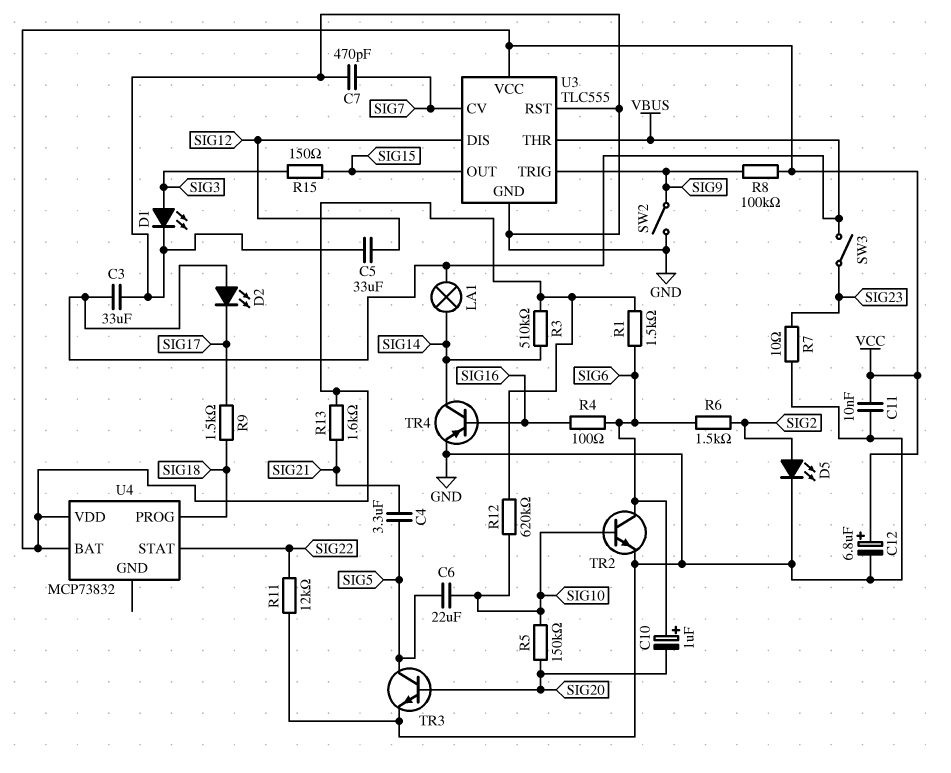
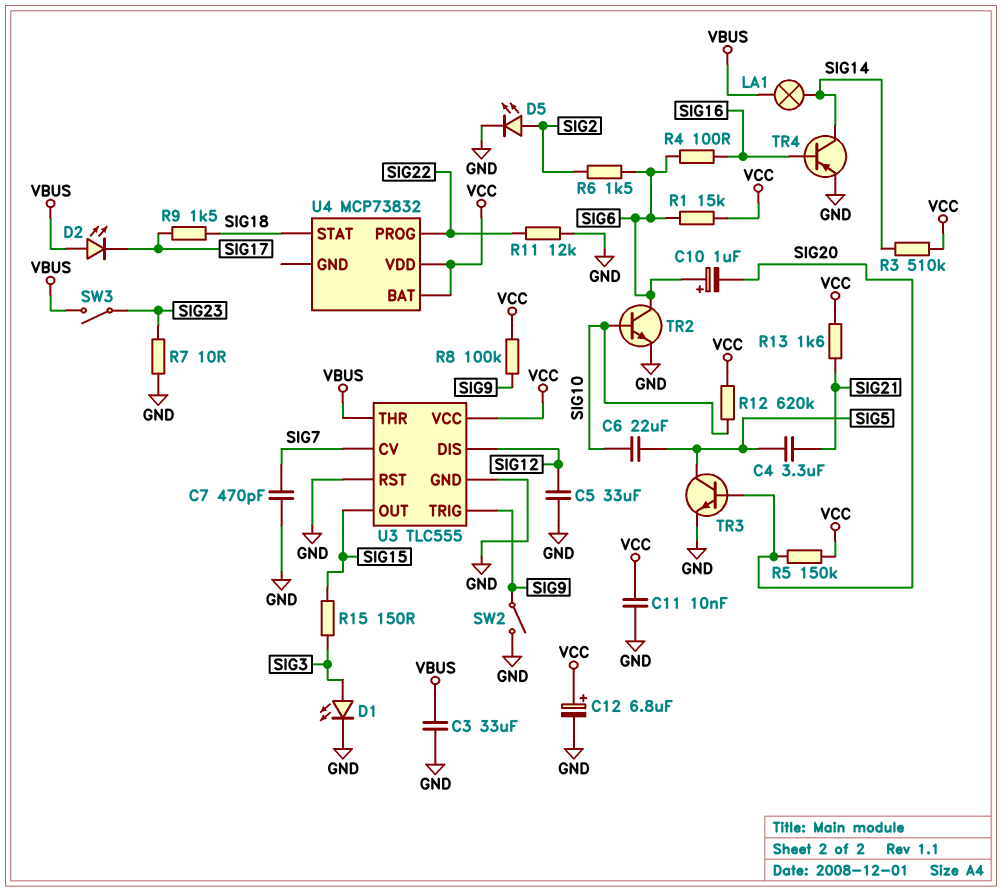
R1: 1.5k (SIG6, VCC) -> 15k (SIG6, VCC)
R5: 150k (SIG10, SIG20) -> 150k (SIG20, VCC)
U4 pin PROG: SIG18 -> SIG22
U4 pin STAT: SIG22 -> SIG18

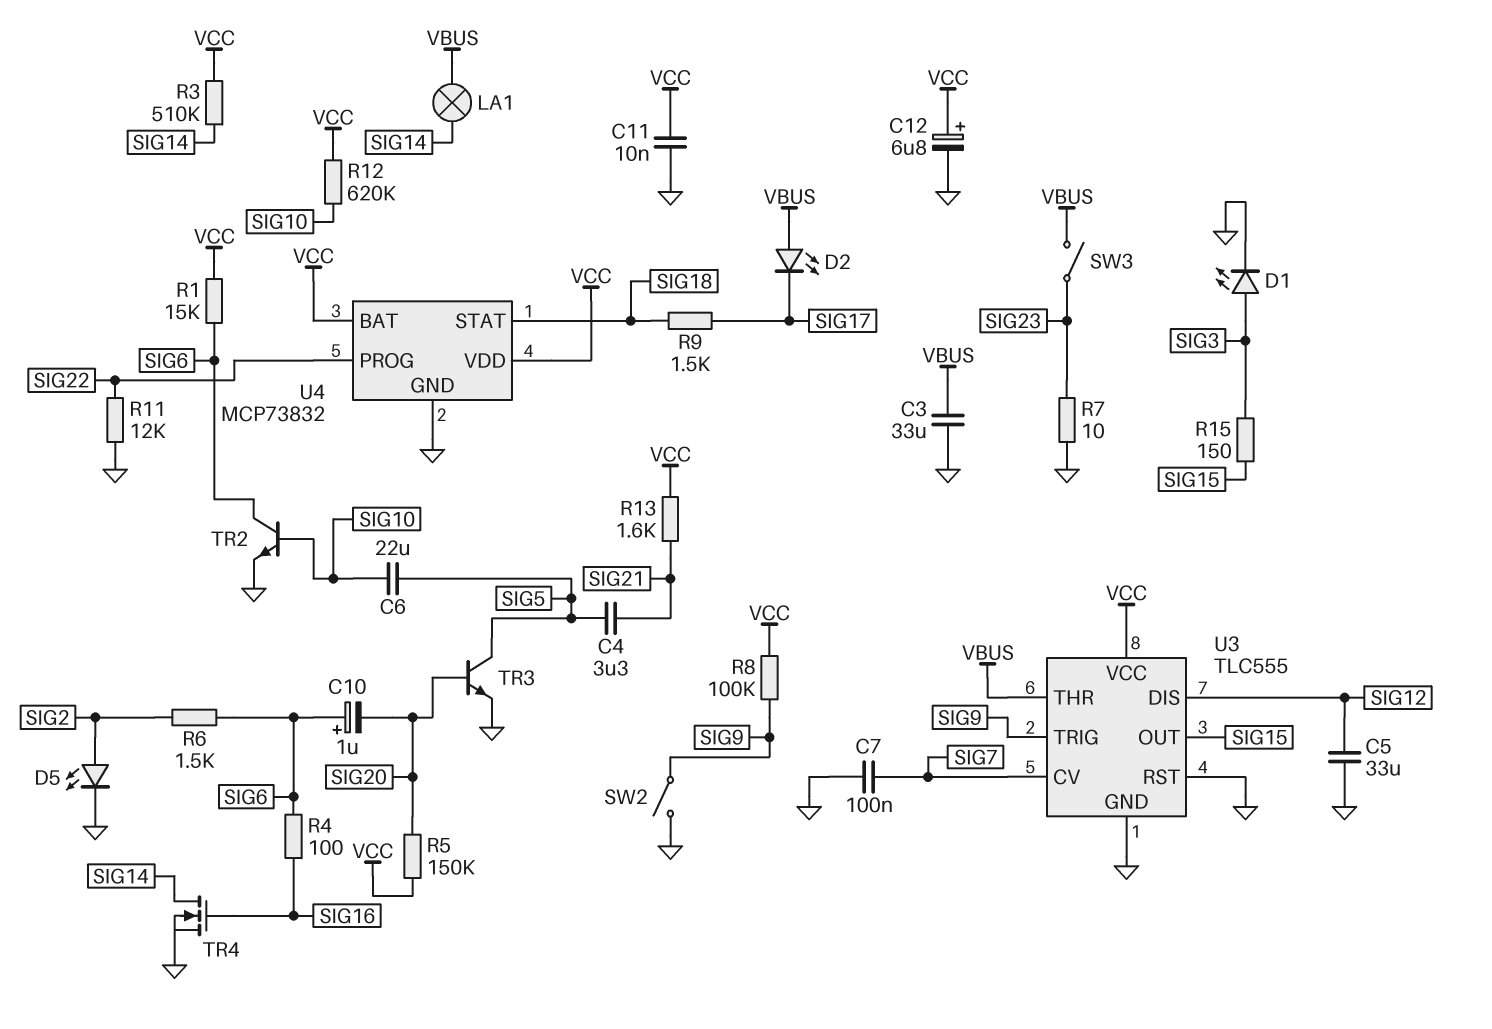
C7: 470pF (GND, SIG7) -> 100nF (GND, SIG7)
TR4: PNP (B SIG16, C SIG14, E GND) -> NMOS (G SIG16, D SIG14, S GND)
U4 pin GND: none -> GND

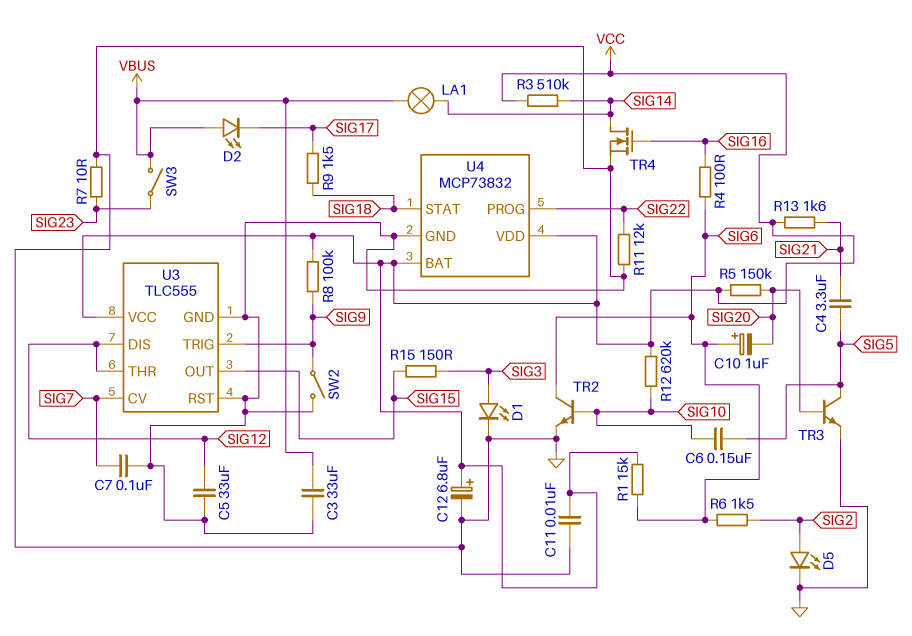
C6: 22uF (SIG5, SIG10) -> 150nF (SIG5, SIG10)
U3 pin THR: VBUS -> SIG12

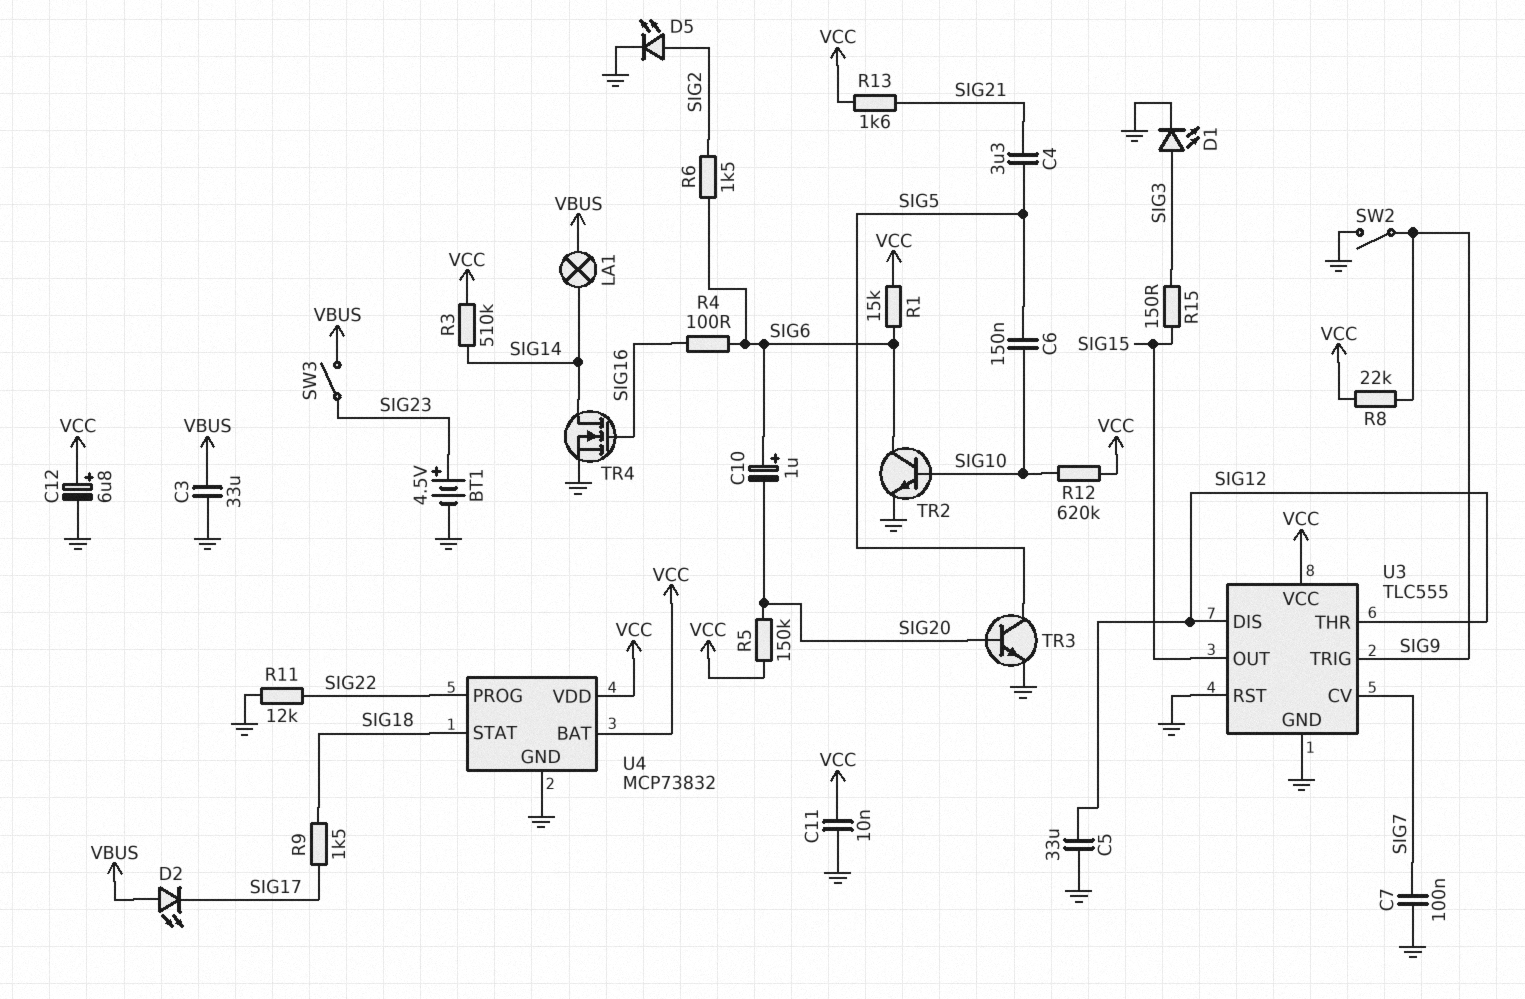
BT1: none -> 4.5V (plus SIG23, minus GND)
R7: 10 (GND, SIG23) -> none
R8: 100k (SIG9, VCC) -> 22k (SIG9, VCC)

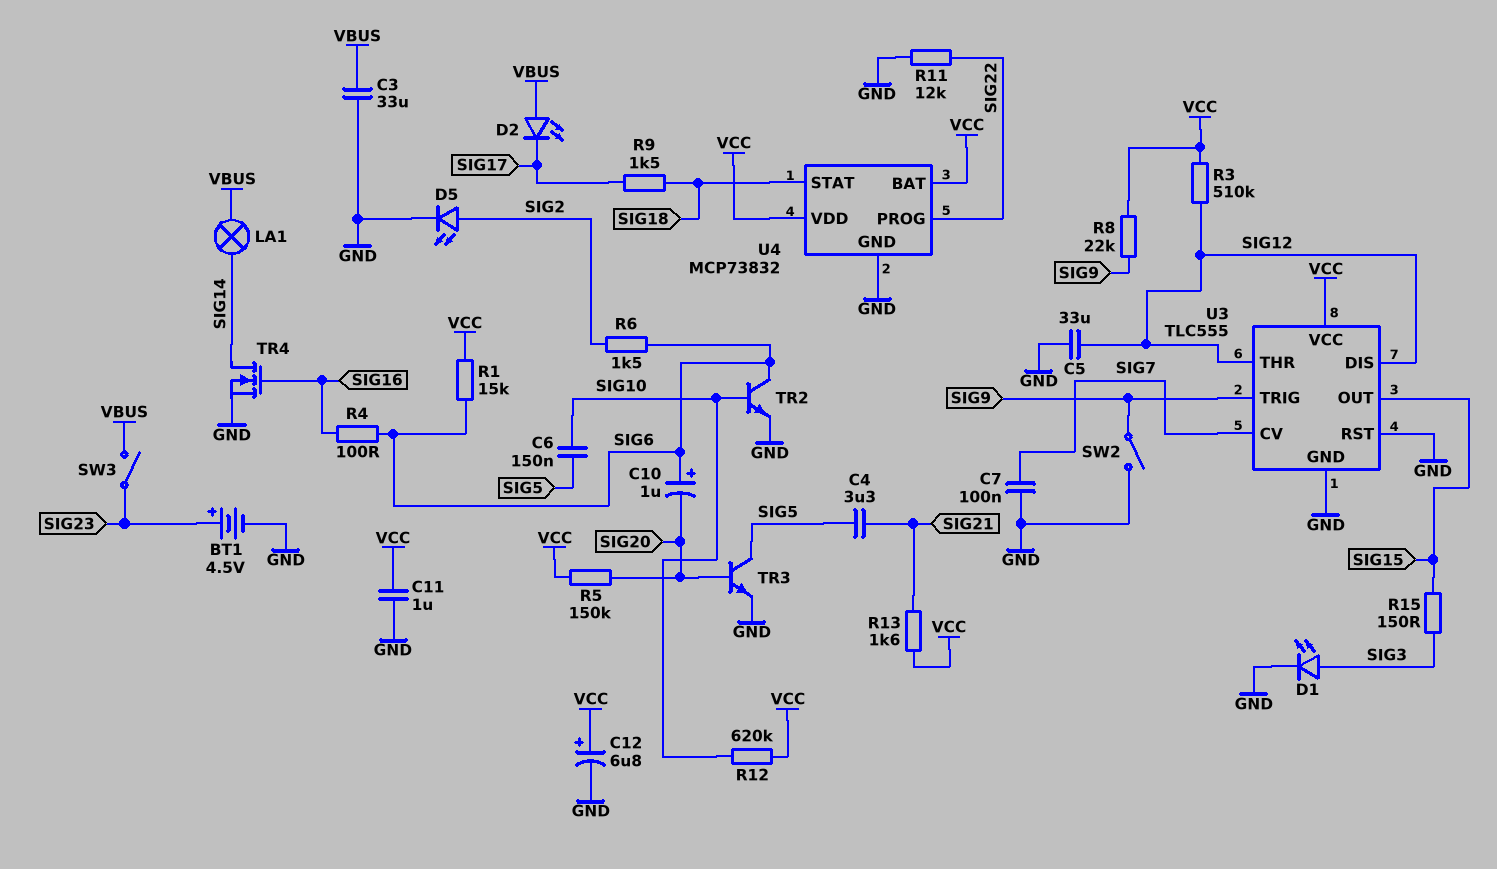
C11: 10nF (GND, VCC) -> 1uF (GND, VCC)
R3: 510k (SIG14, VCC) -> 510k (SIG12, VCC)

